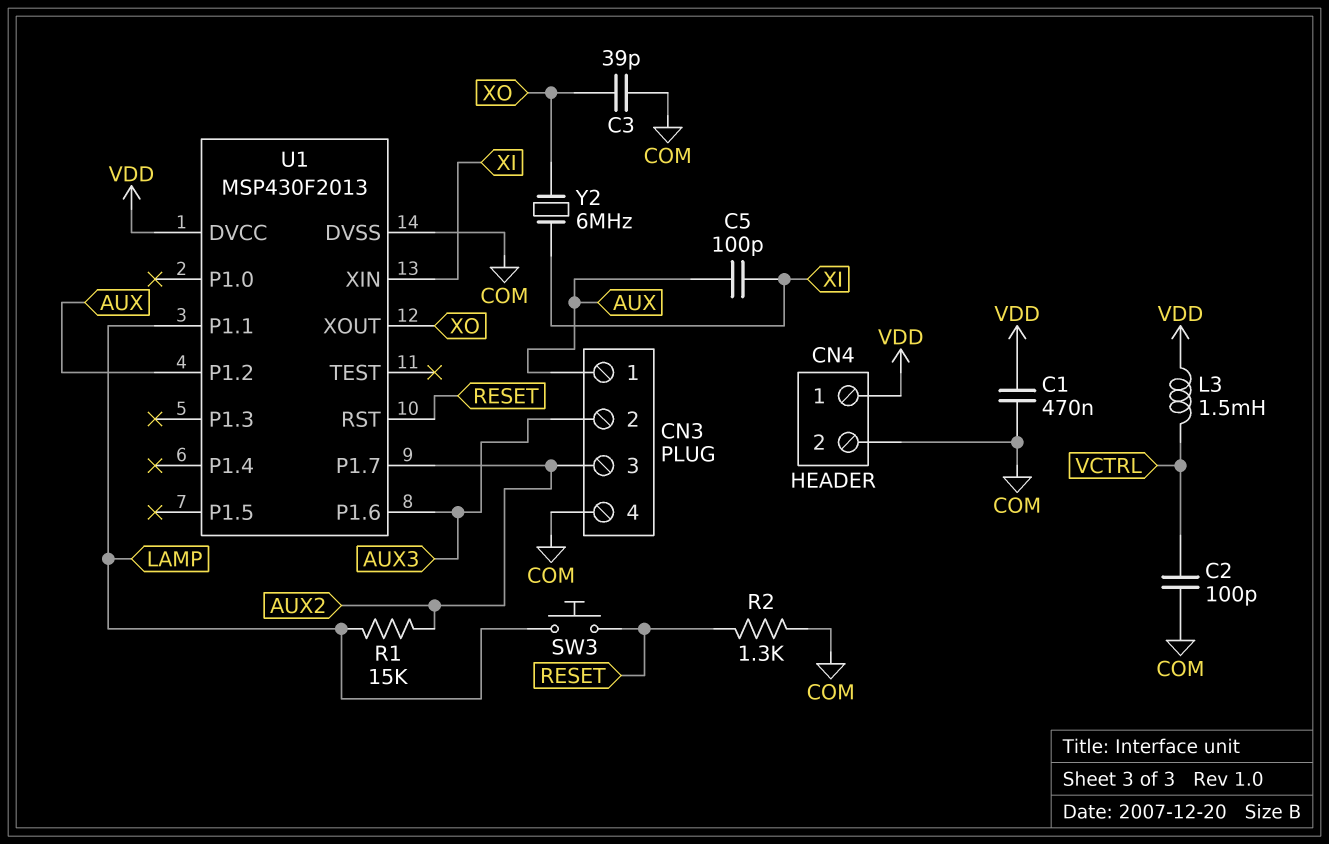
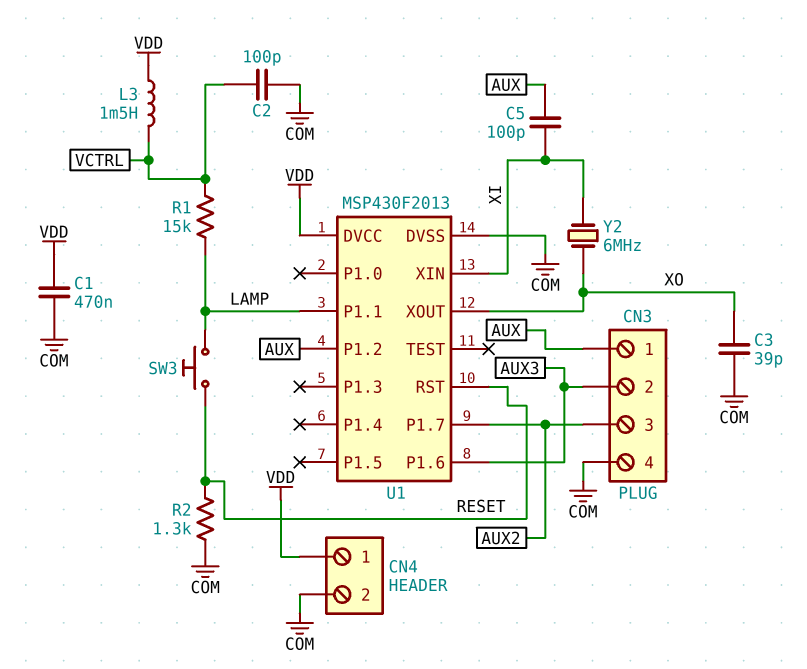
R1: 15k (AUX2, LAMP) -> 15k (LAMP, VCTRL)

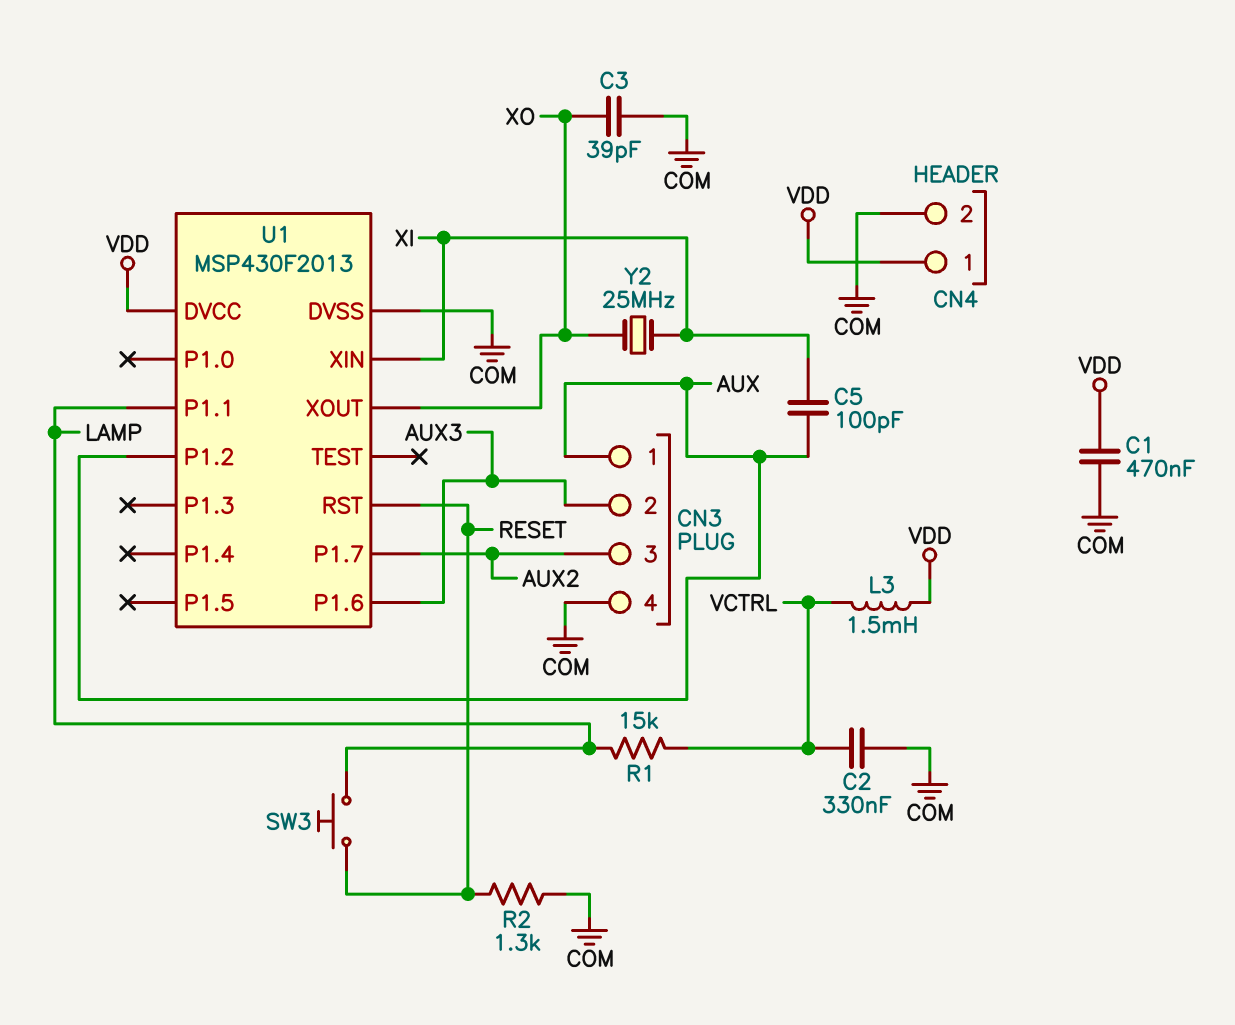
C2: 100pF (COM, VCTRL) -> 330nF (COM, VCTRL)
Y2: 6MHz (XI, XO) -> 25MHz (XI, XO)

